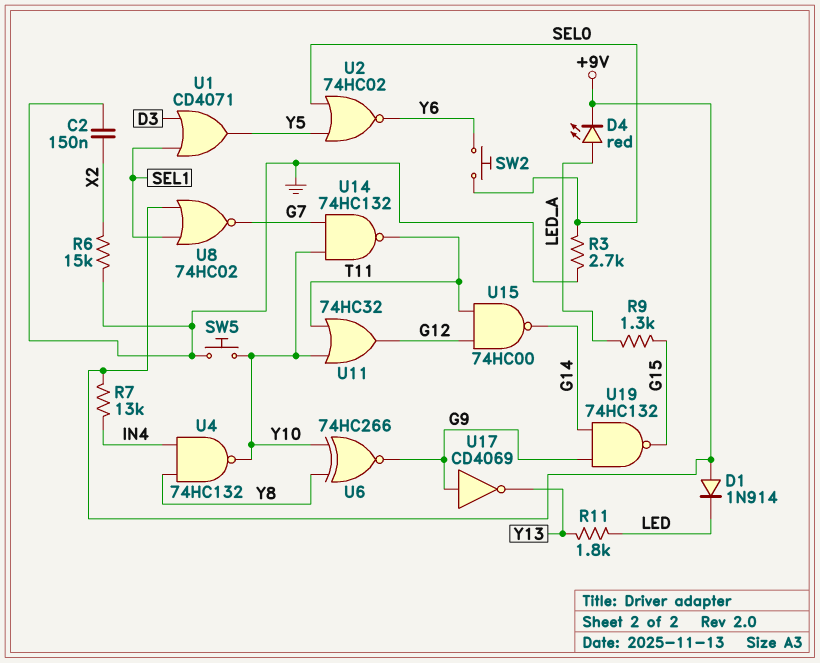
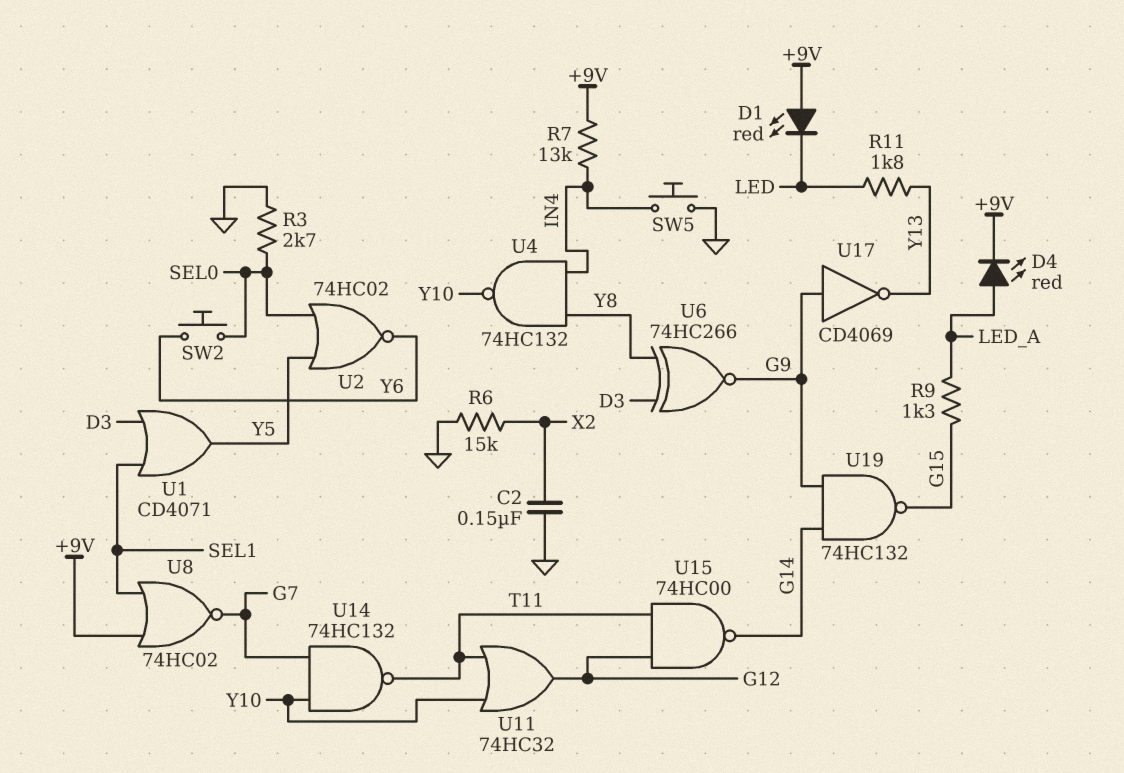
D1: diode 1N914 (A +9V, K LED) -> LED red (A +9V, K LED)
SW5: button (GND, Y10) -> button (GND, IN4)
U6: XNOR 74HC266 (in Y8, in Y10, out G9) -> XNOR 74HC266 (in D3, in Y8, out G9)

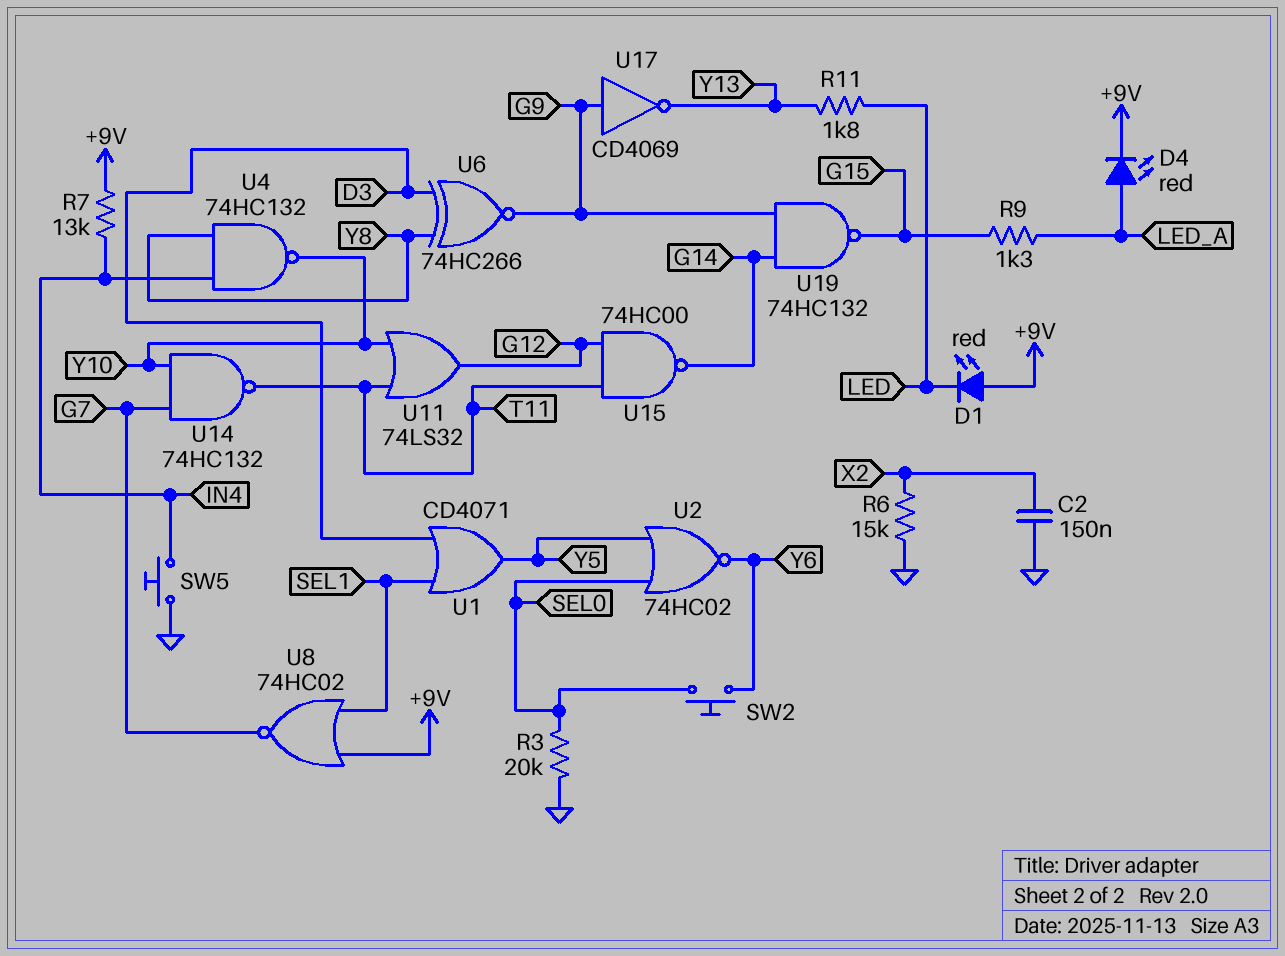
R3: 2.7k (GND, SEL0) -> 20k (GND, SEL0)
U11: OR 74HC32 (in T11, in Y10, out G12) -> OR 74LS32 (in T11, in Y10, out G12)

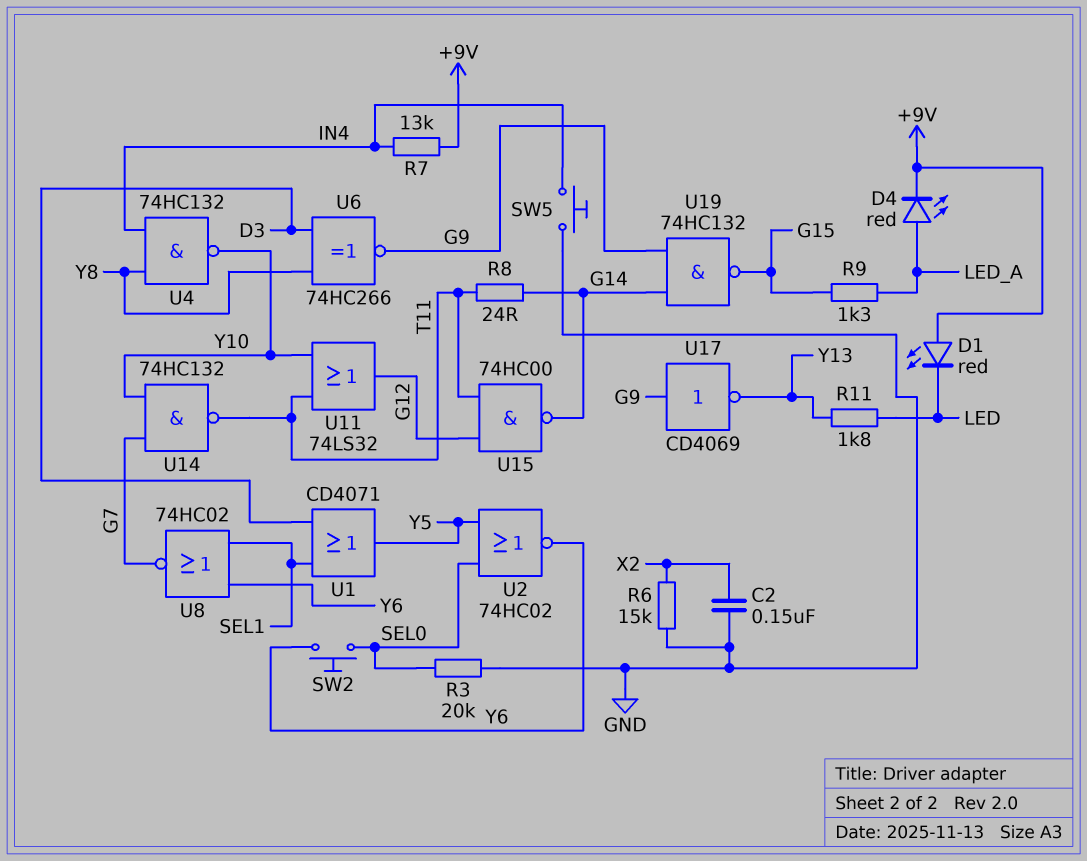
R8: none -> 24 (G14, T11)
U8: NOR 74HC02 (in +9V, in SEL1, out G7) -> NOR 74HC02 (in SEL1, in Y6, out G7)

